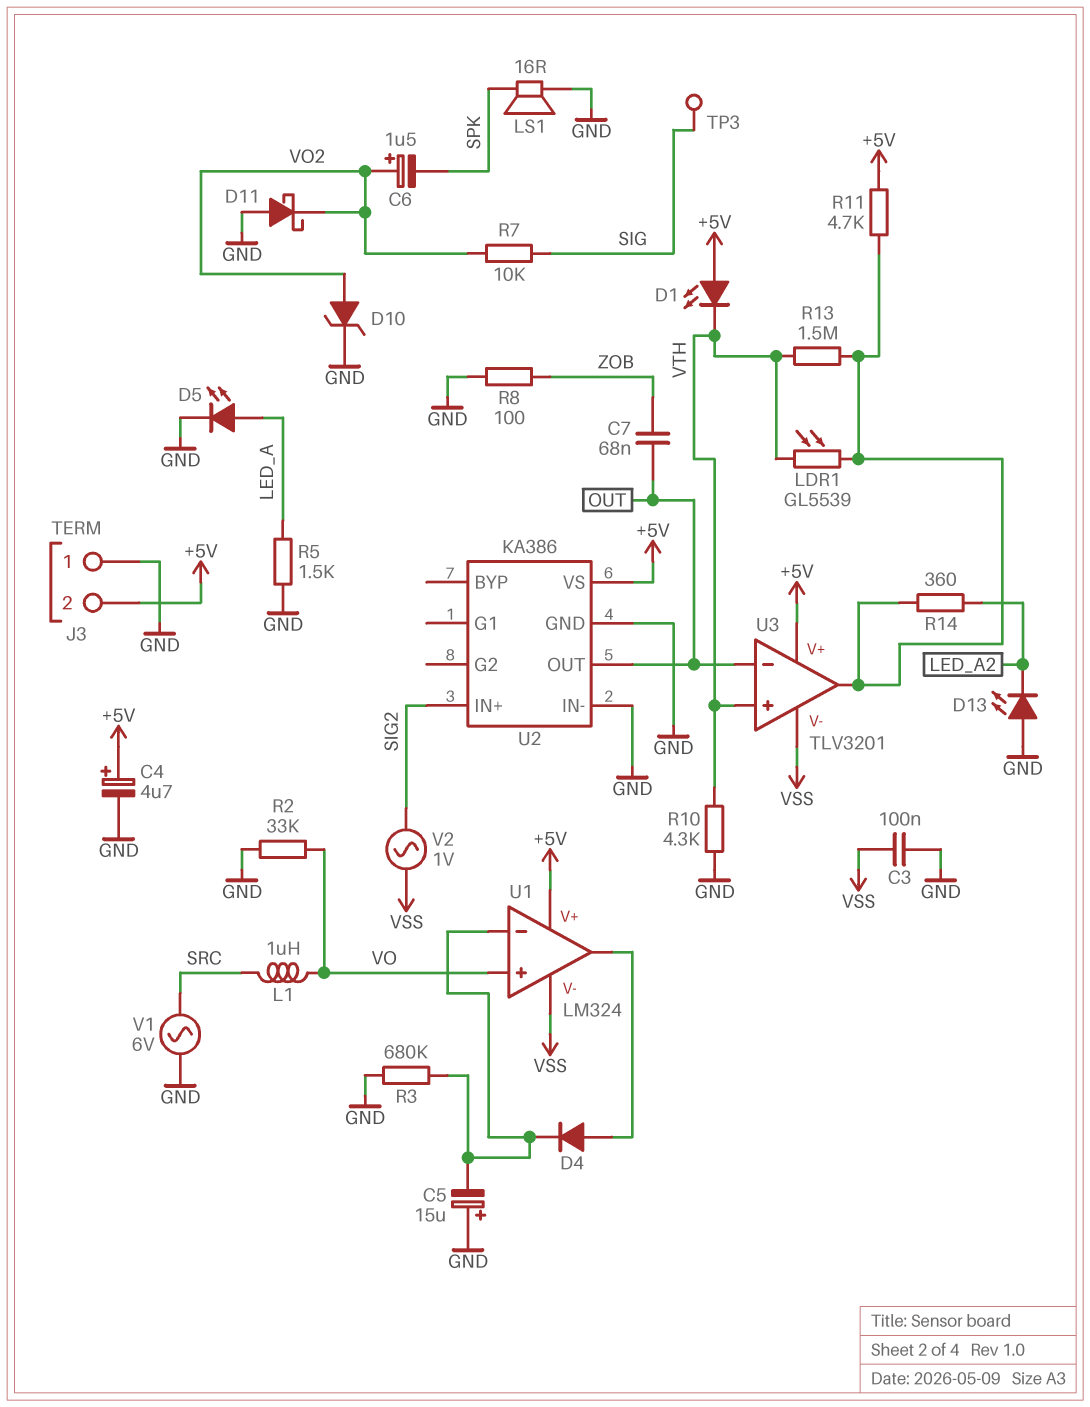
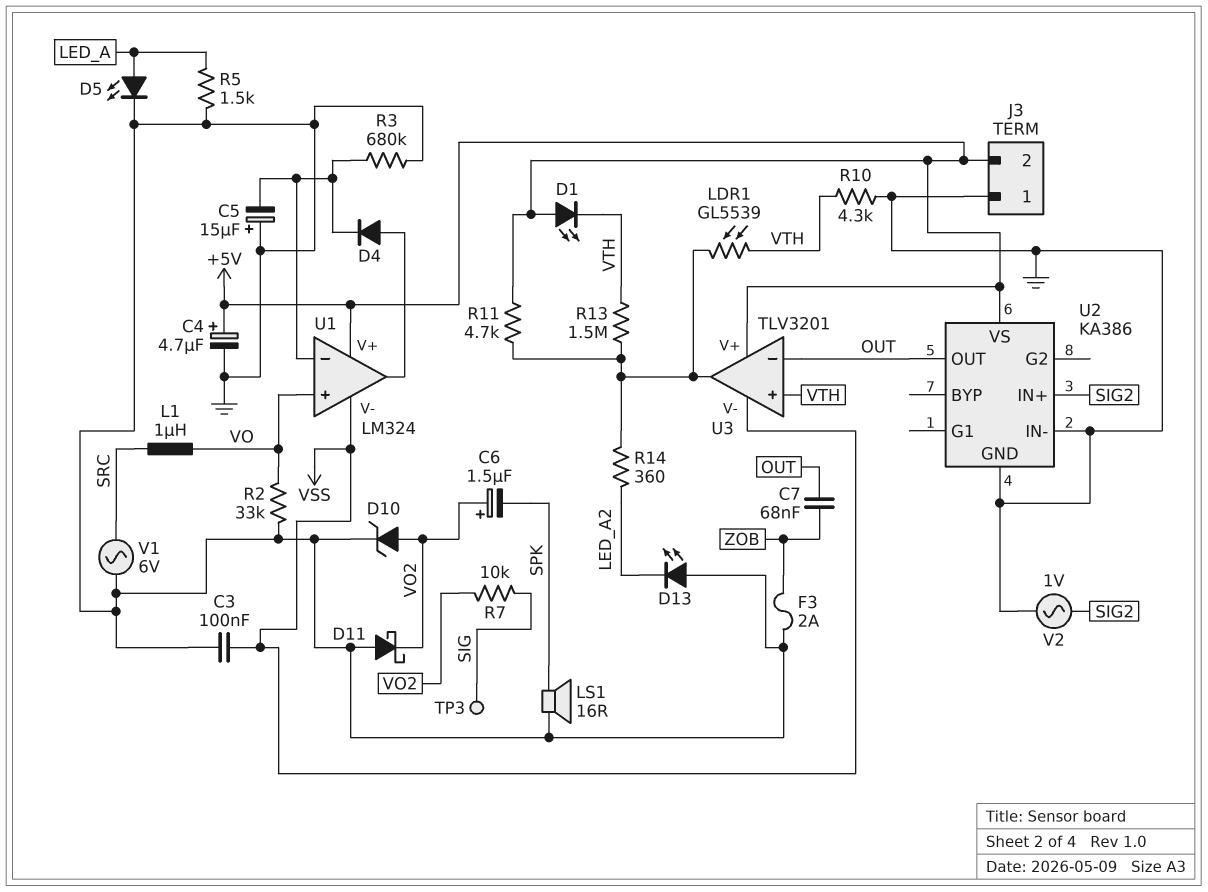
F3: none -> 2A (GND, ZOB)
R8: 100 (GND, ZOB) -> none
V2: AC 1V (SIG2, VSS) -> AC 1V (GND, SIG2)

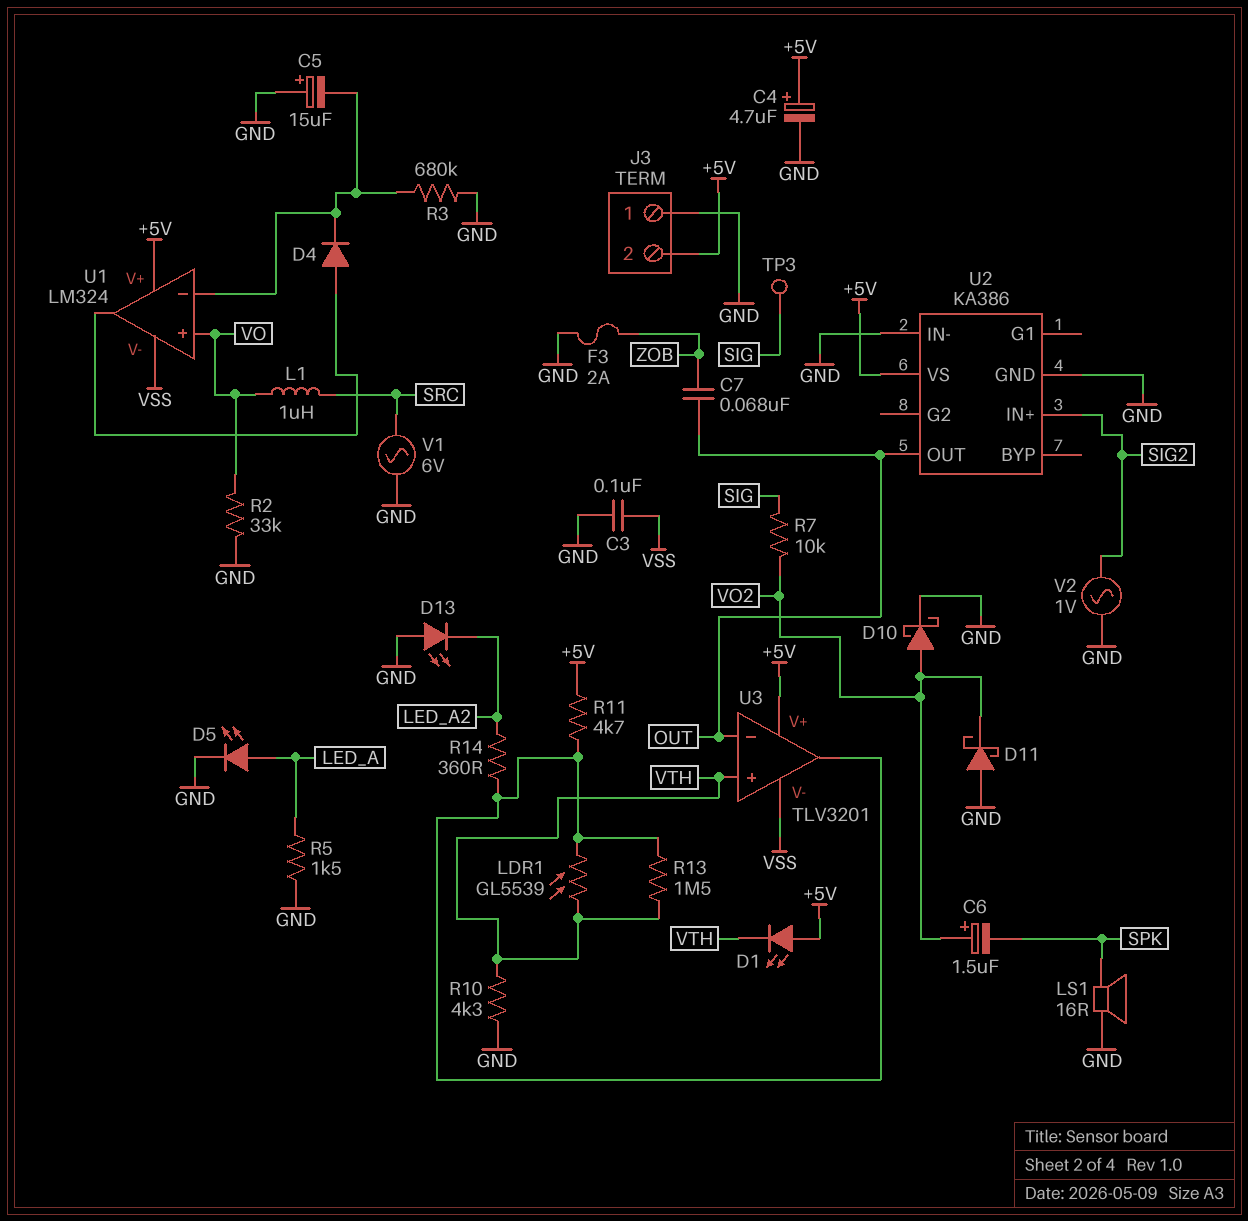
D10: zener (A VO2, K GND) -> schottky (A VO2, K GND)

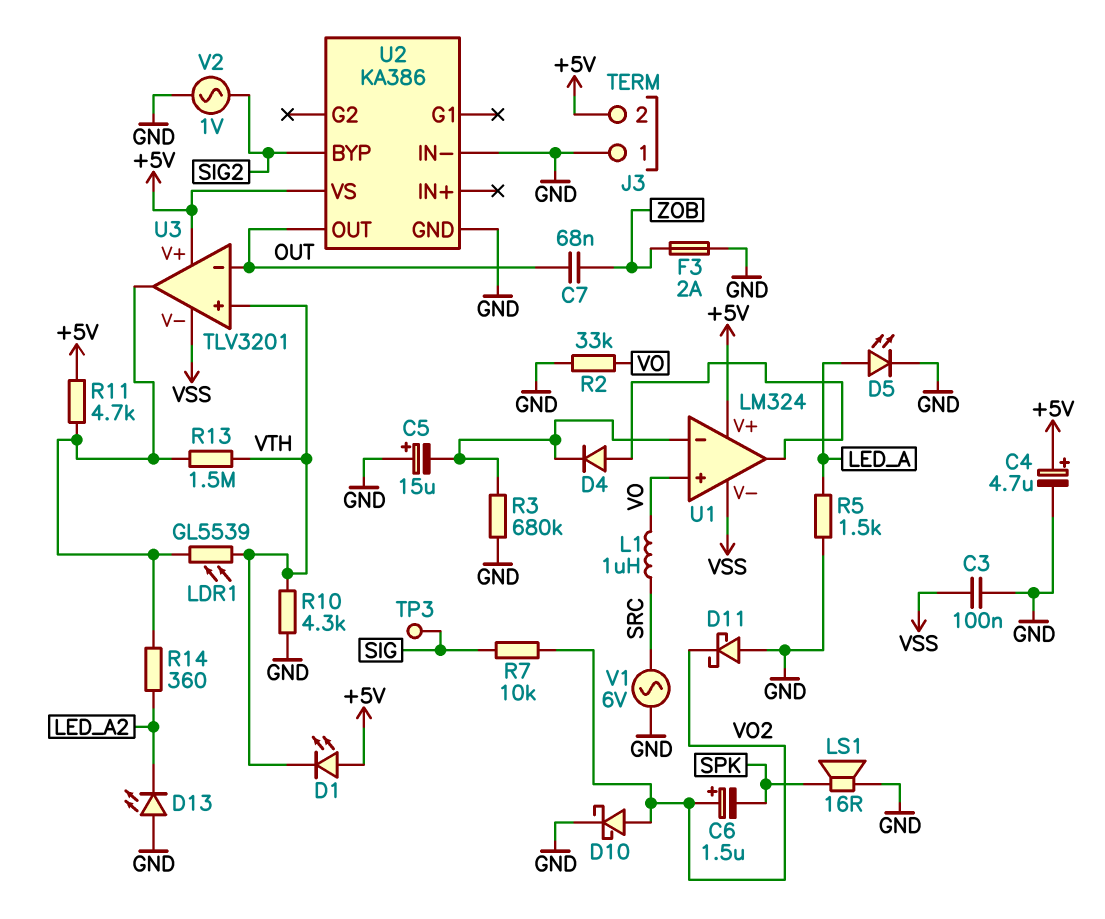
U2 pin BYP: none -> SIG2
U2 pin IN+: SIG2 -> none

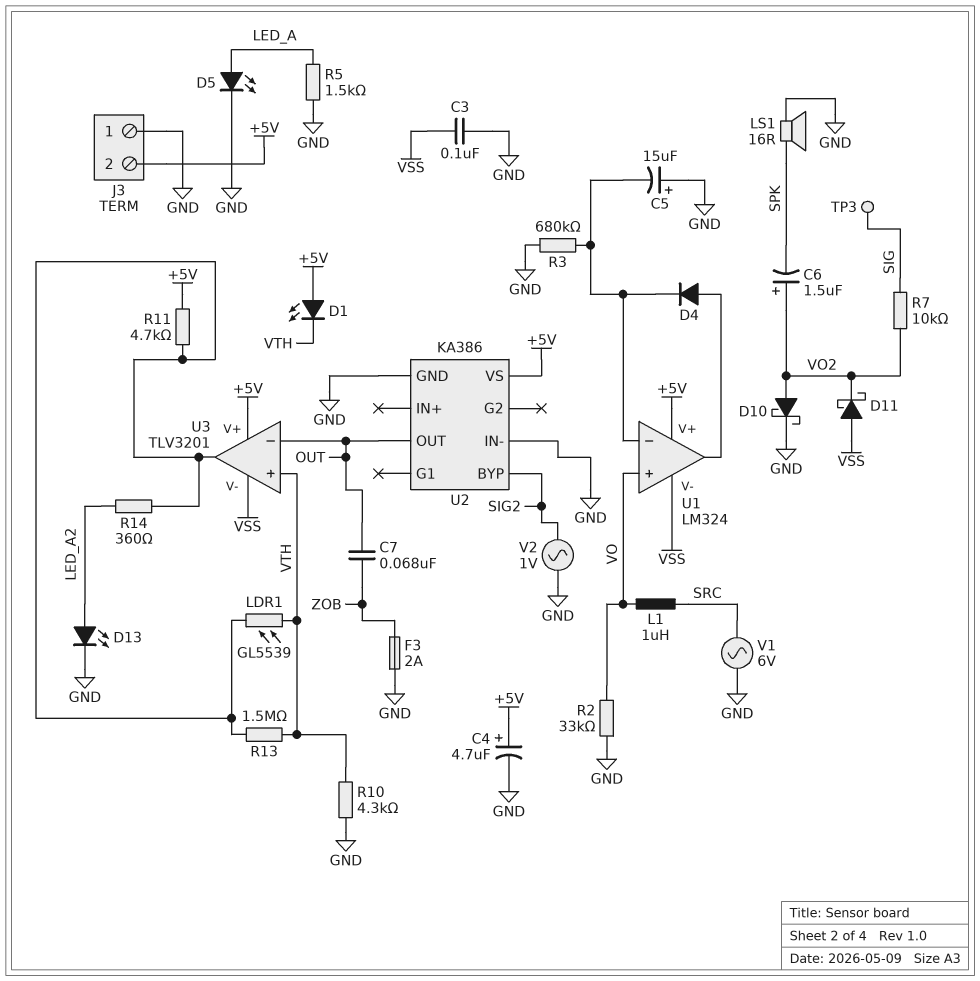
D11: schottky (A GND, K VO2) -> schottky (A VSS, K VO2)
D13: LED (A GND, K LED_A2) -> LED (A LED_A2, K GND)

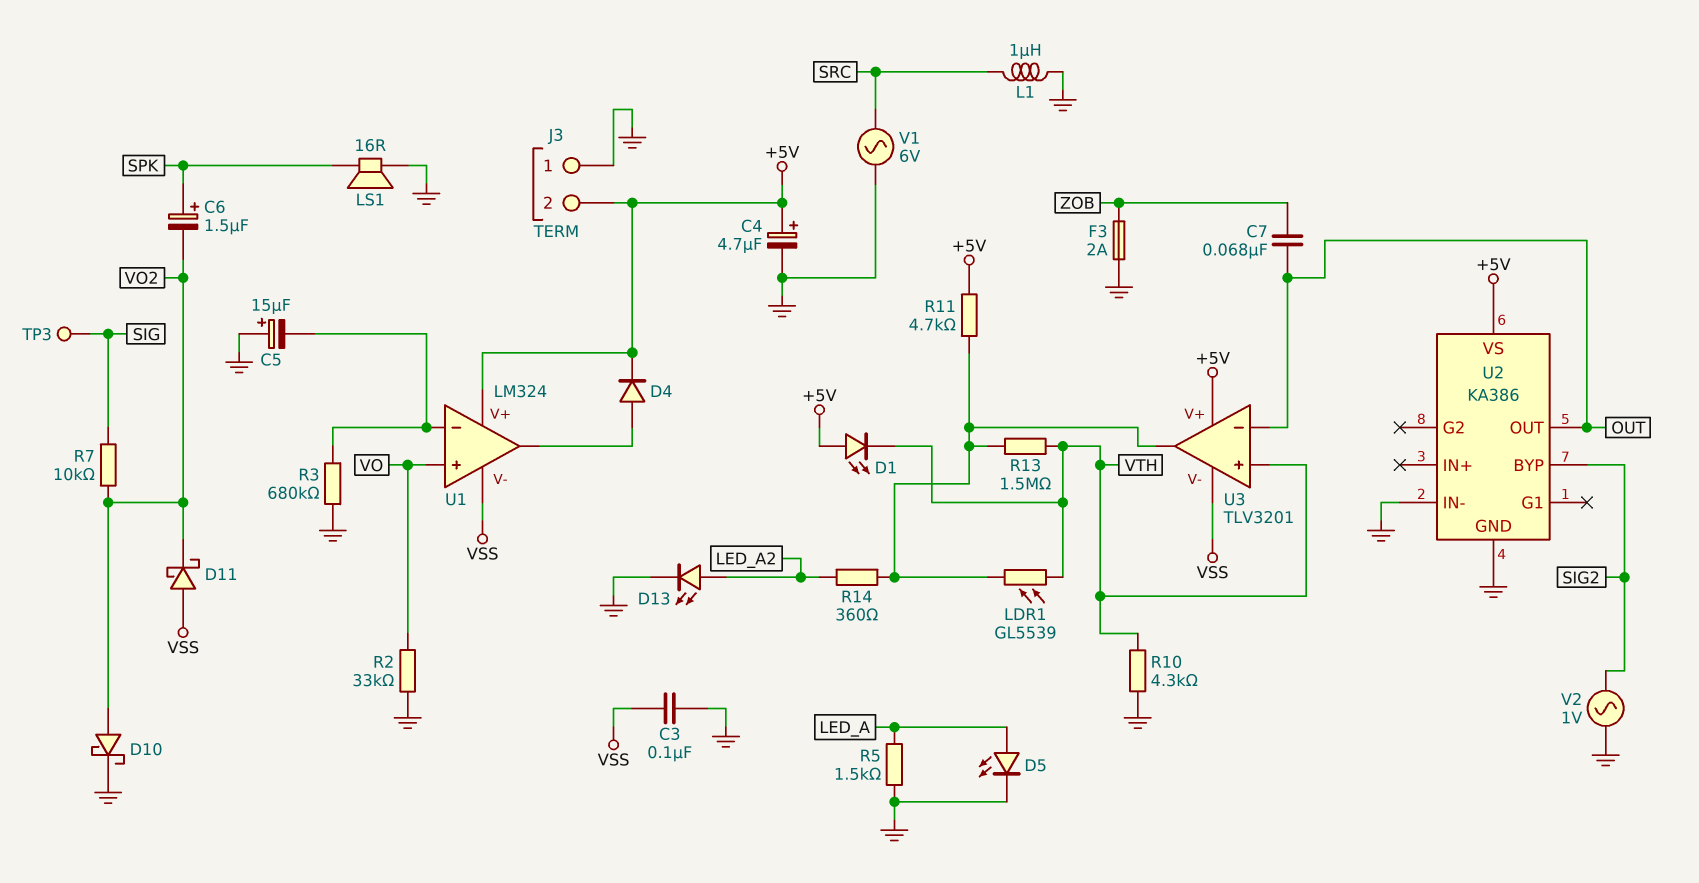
C6: 1.5uF (plus VO2, minus SPK) -> 1.5uF (plus SPK, minus VO2)
D4: diode (A U1/out, K U1/in-) -> diode (A U1/out, K +5V)
L1: 1uH (SRC, VO) -> 1uH (GND, SRC)

